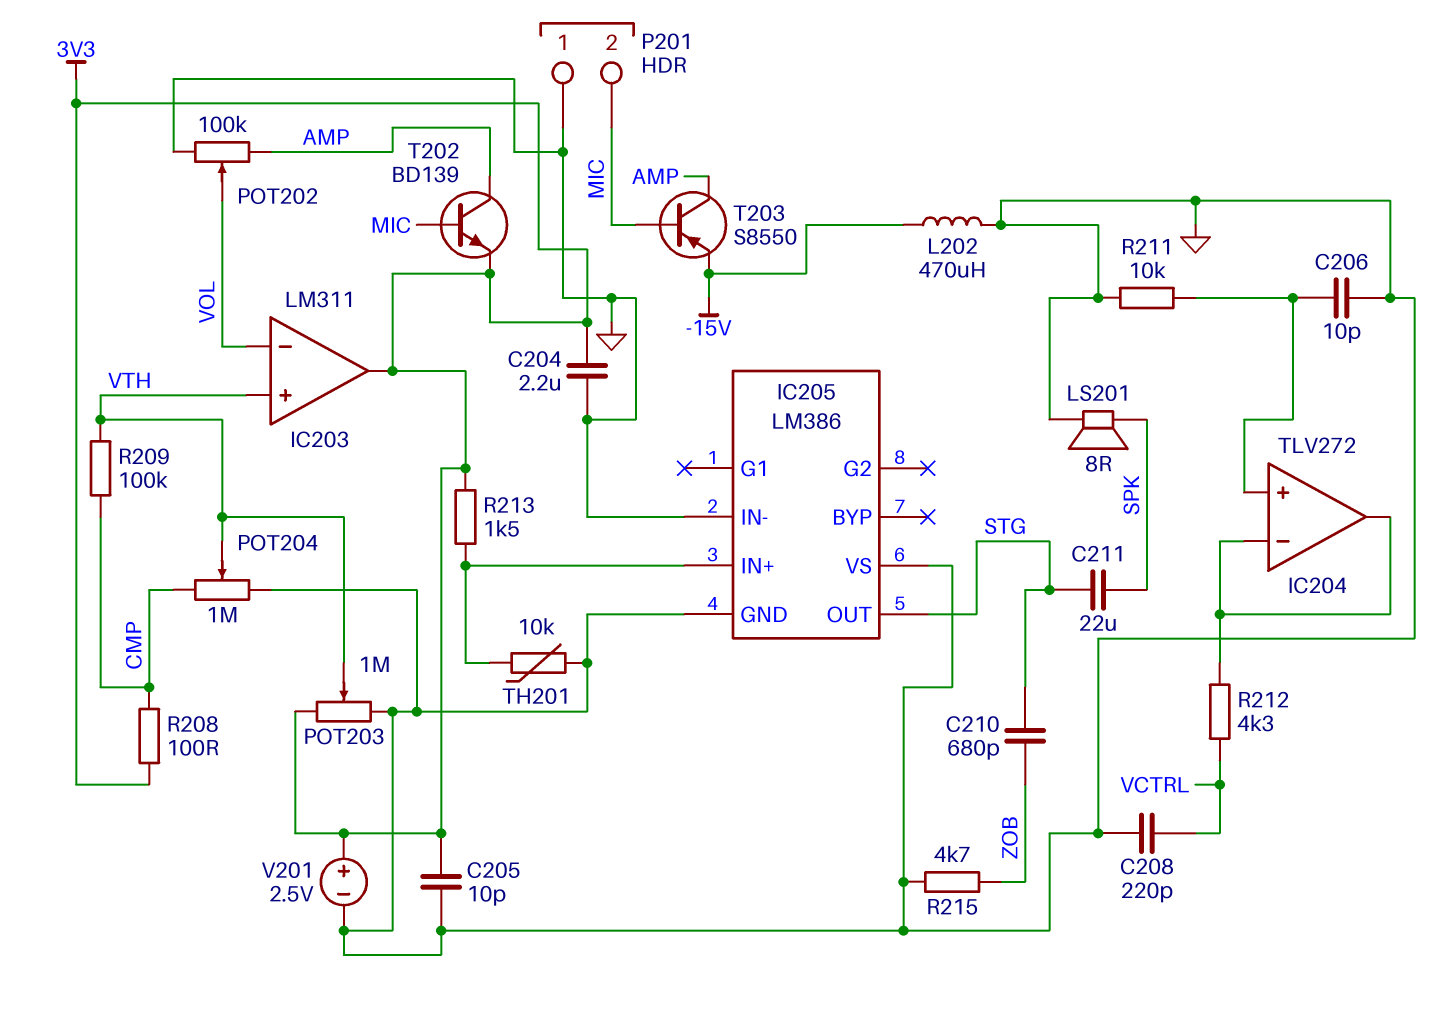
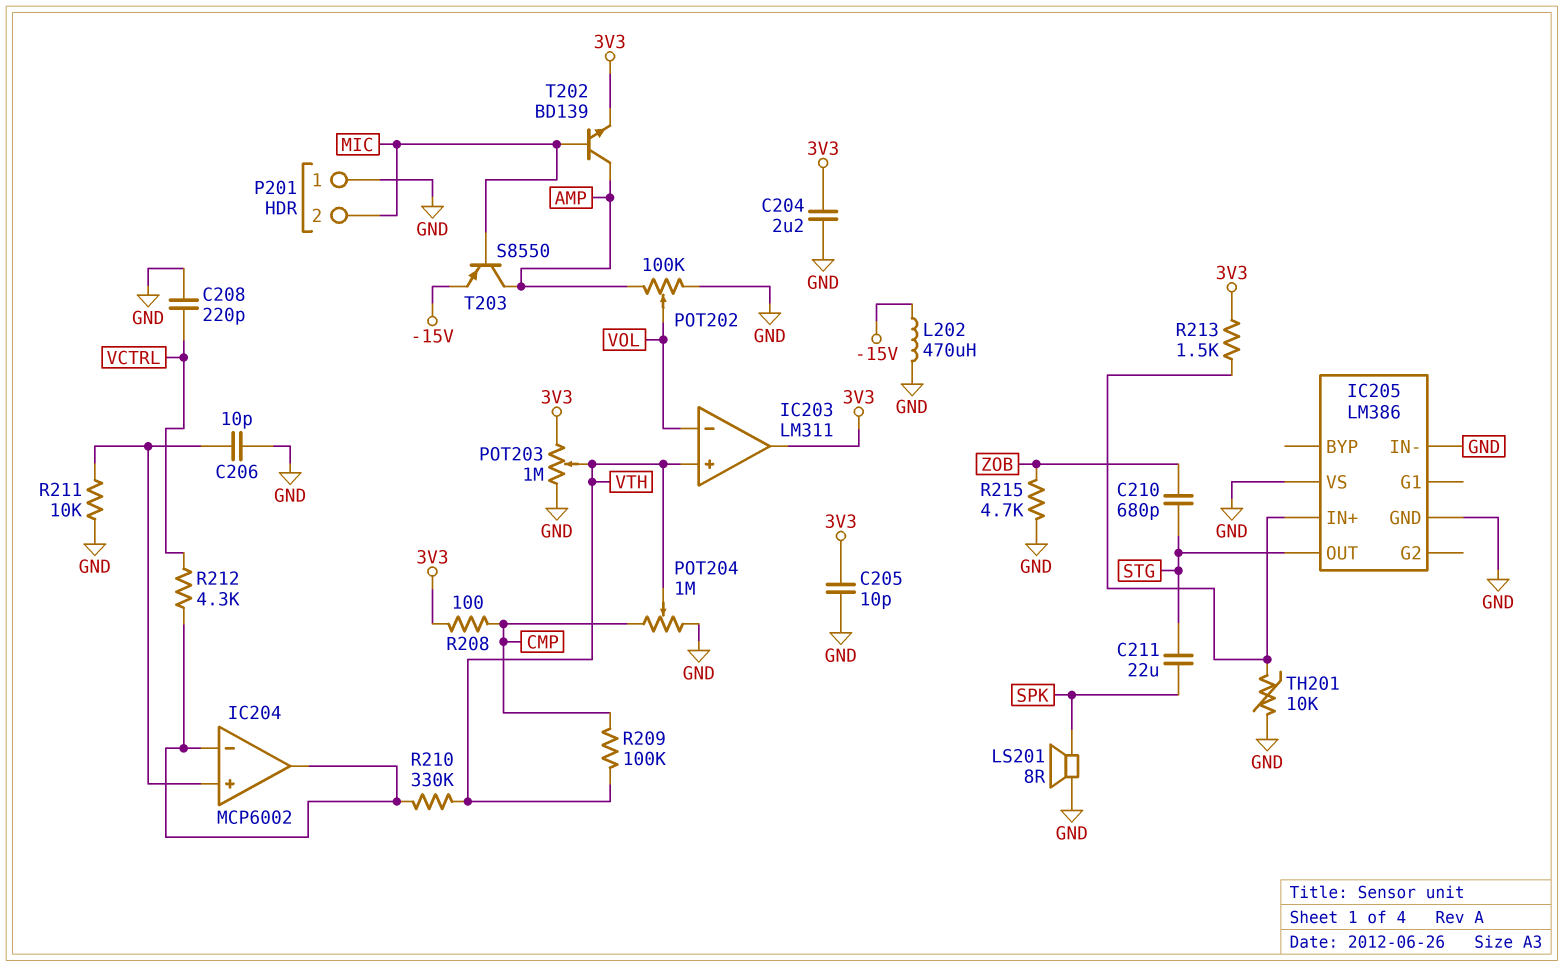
IC204: TLV272 -> MCP6002
R210: none -> 330k (IC204/in-, VTH)
V201: 2.5V (plus 3V3, minus GND) -> none

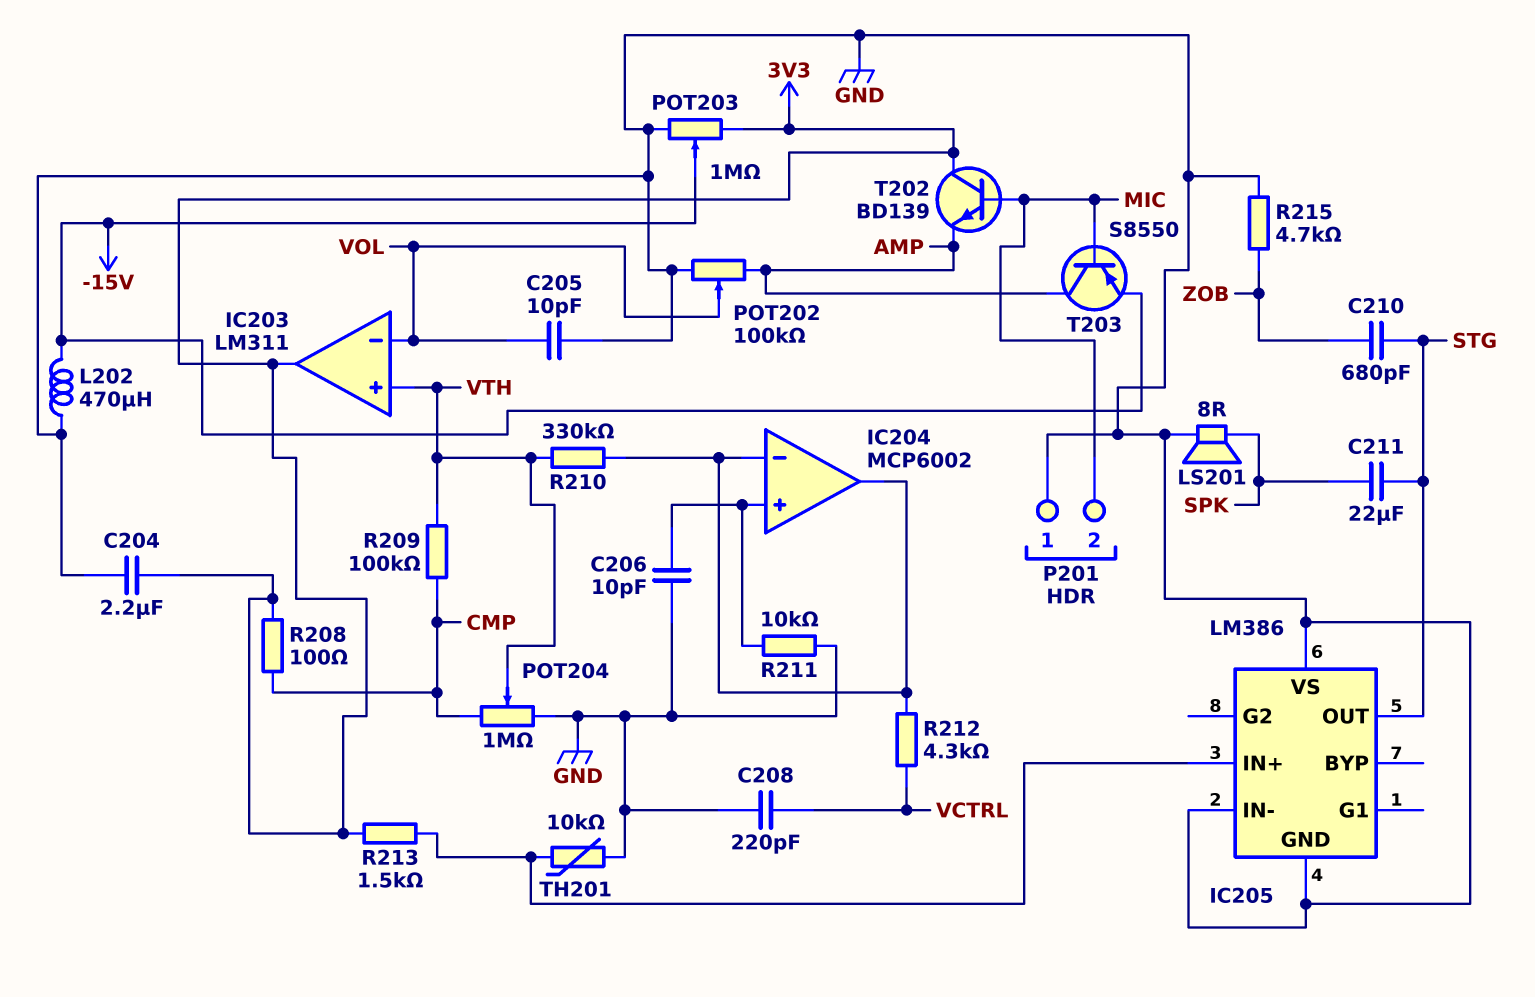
C205: 10pF (3V3, GND) -> 10pF (GND, VOL)
POT203: 1M (3V3, GND, wiper VTH) -> 1M (3V3, GND, wiper -15V)
T202: NPN BD139 (B MIC, C AMP, E 3V3) -> NPN BD139 (B MIC, C 3V3, E AMP)

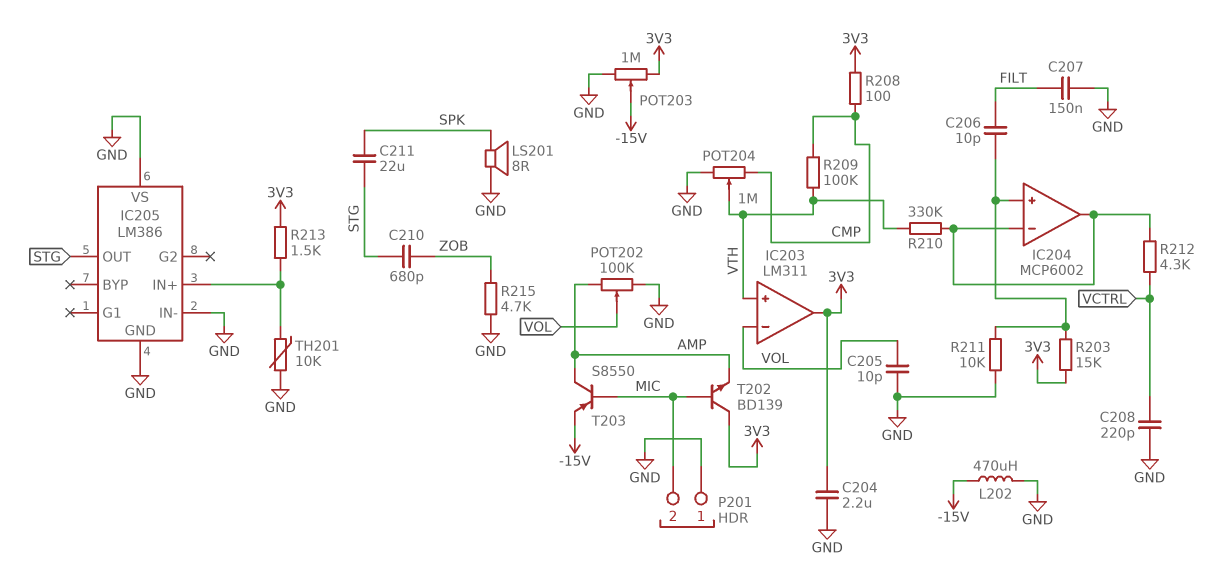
C206: 10pF (GND, IC204/in+) -> 10pF (FILT, IC204/in+)
C207: none -> 150nF (FILT, GND)
R203: none -> 15k (3V3, IC204/in+)

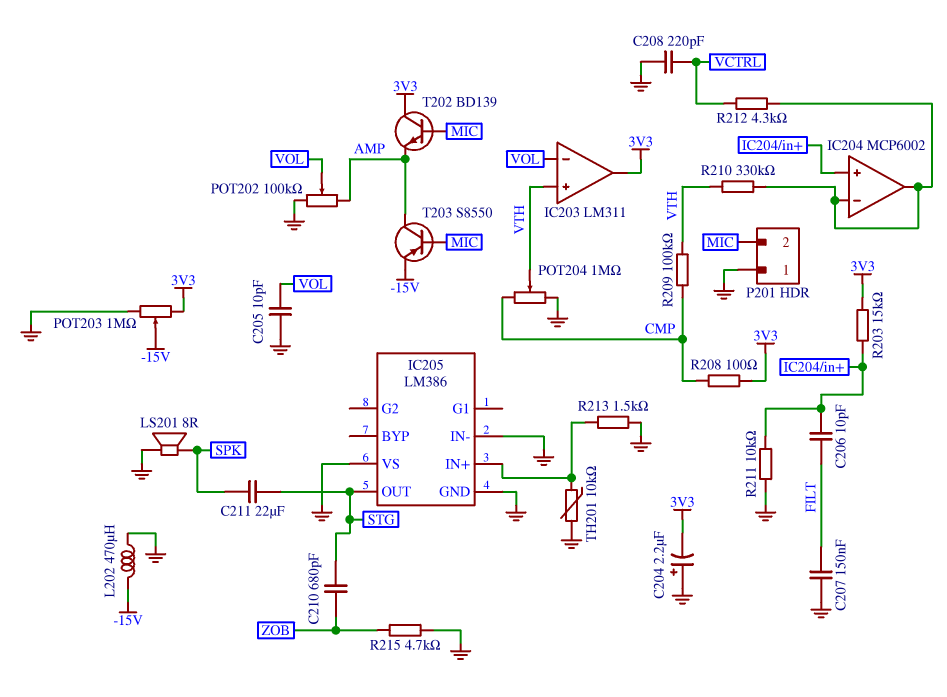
C204: 2.2uF (3V3, GND) -> 2.2uF (plus GND, minus 3V3)
R213: 1.5k (3V3, IC205/IN+) -> 1.5k (GND, IC205/IN+)

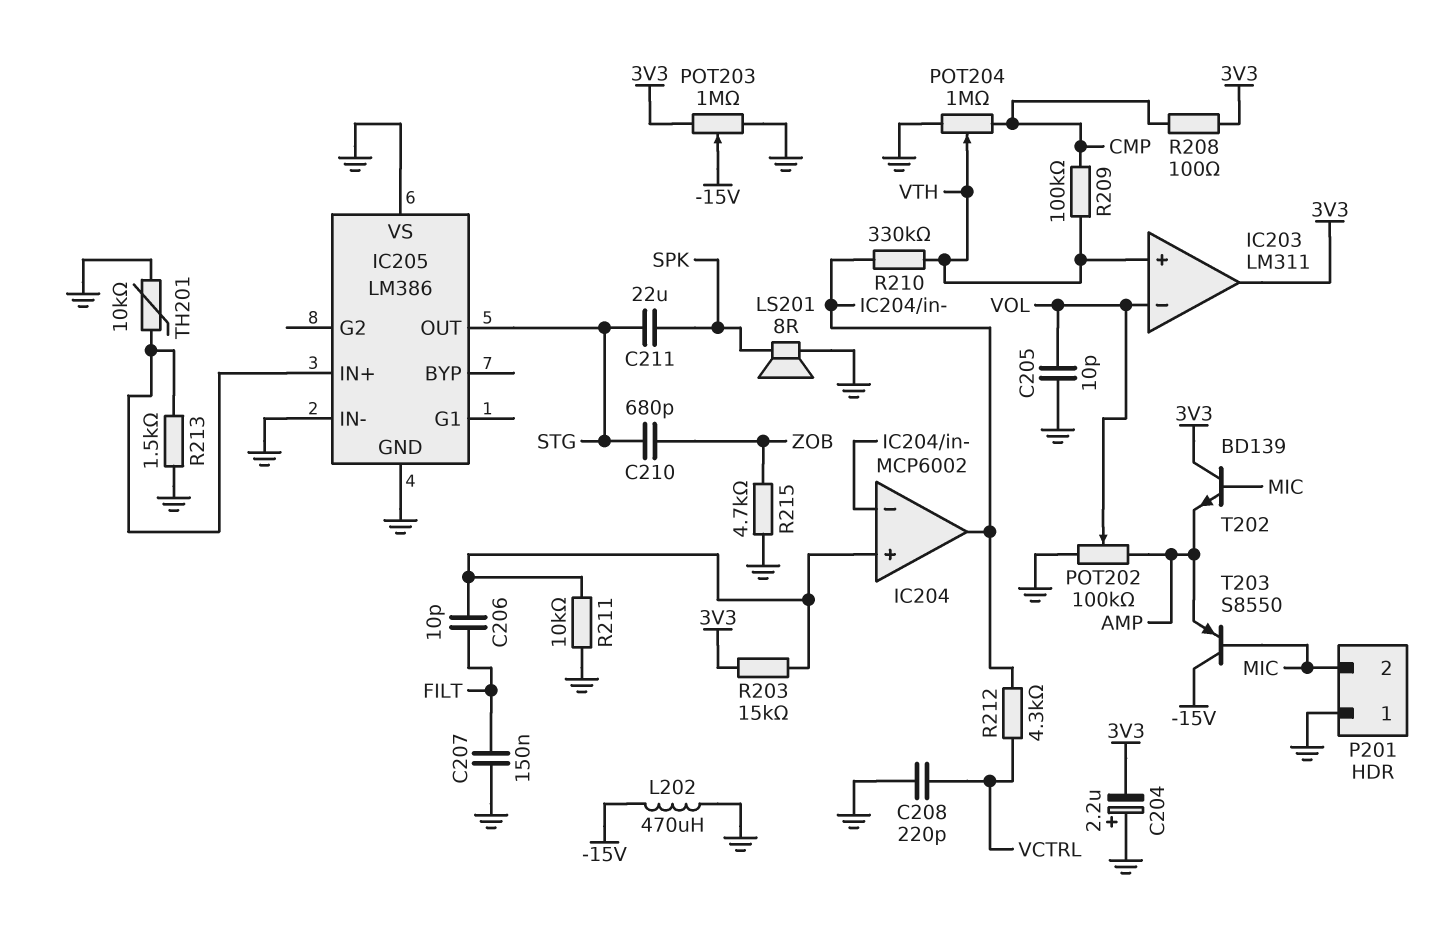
T203: PNP S8550 (B MIC, C AMP, E -15V) -> PNP S8550 (B MIC, C -15V, E AMP)

